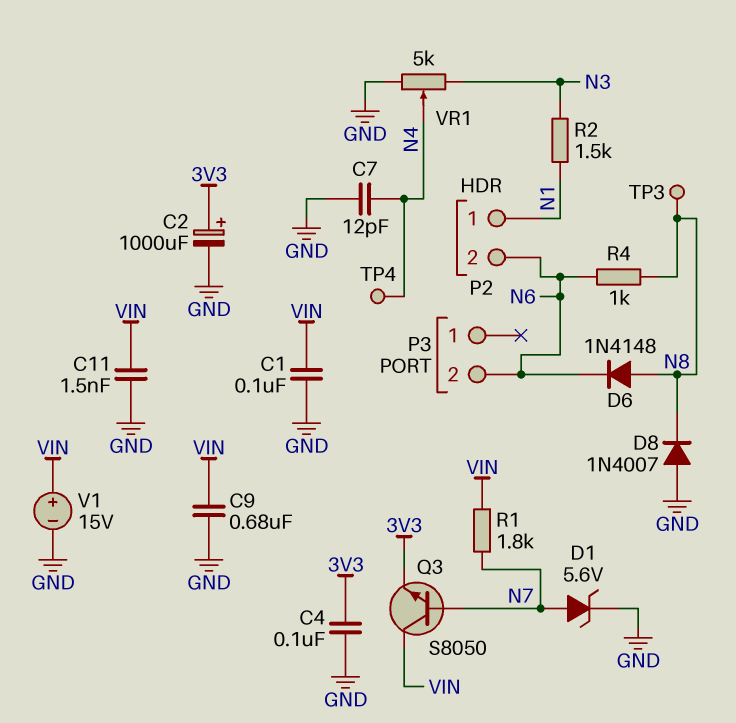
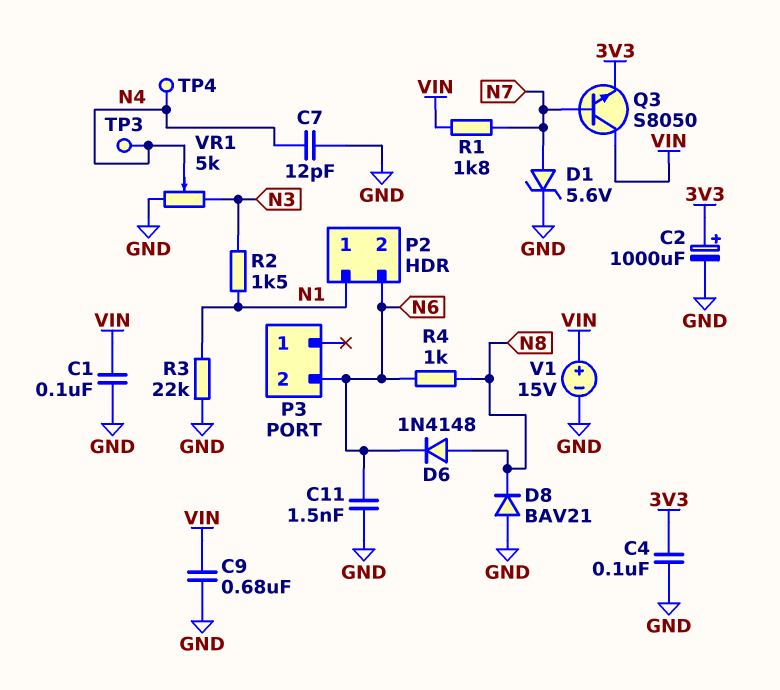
C11: 1.5nF (GND, VIN) -> 1.5nF (GND, N6)
D8: diode 1N4007 (A GND, K N8) -> diode BAV21 (A GND, K N8)
R3: none -> 22k (GND, N1)
TP3: test point (N8) -> test point (N4)

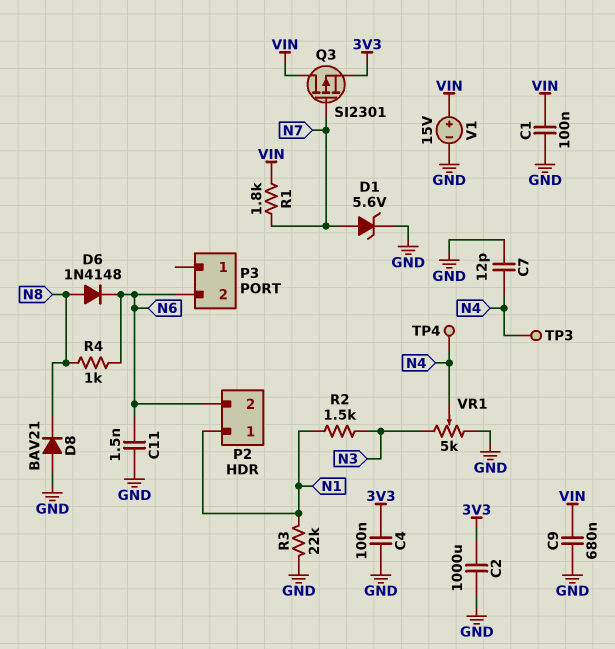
C2: 1000uF (plus 3V3, minus GND) -> 1000uF (3V3, GND)
Q3: NPN S8050 (B N7, C VIN, E 3V3) -> PMOS SI2301 (G N7, D VIN, S 3V3)

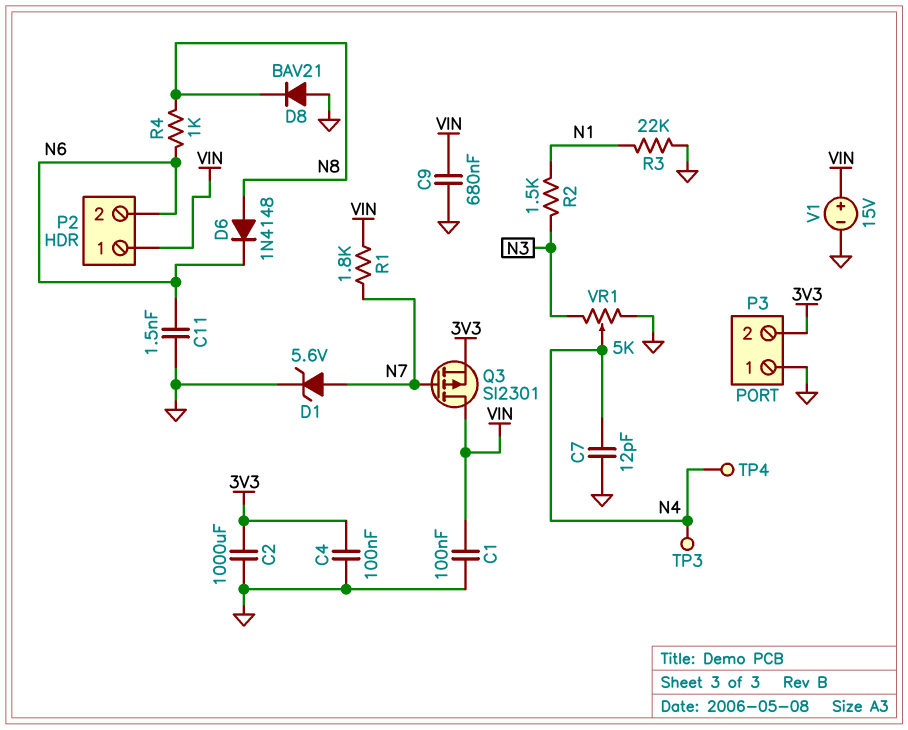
P2 pin 1: N1 -> VIN
P3 pin 1: none -> GND
P3 pin 2: N6 -> 3V3

